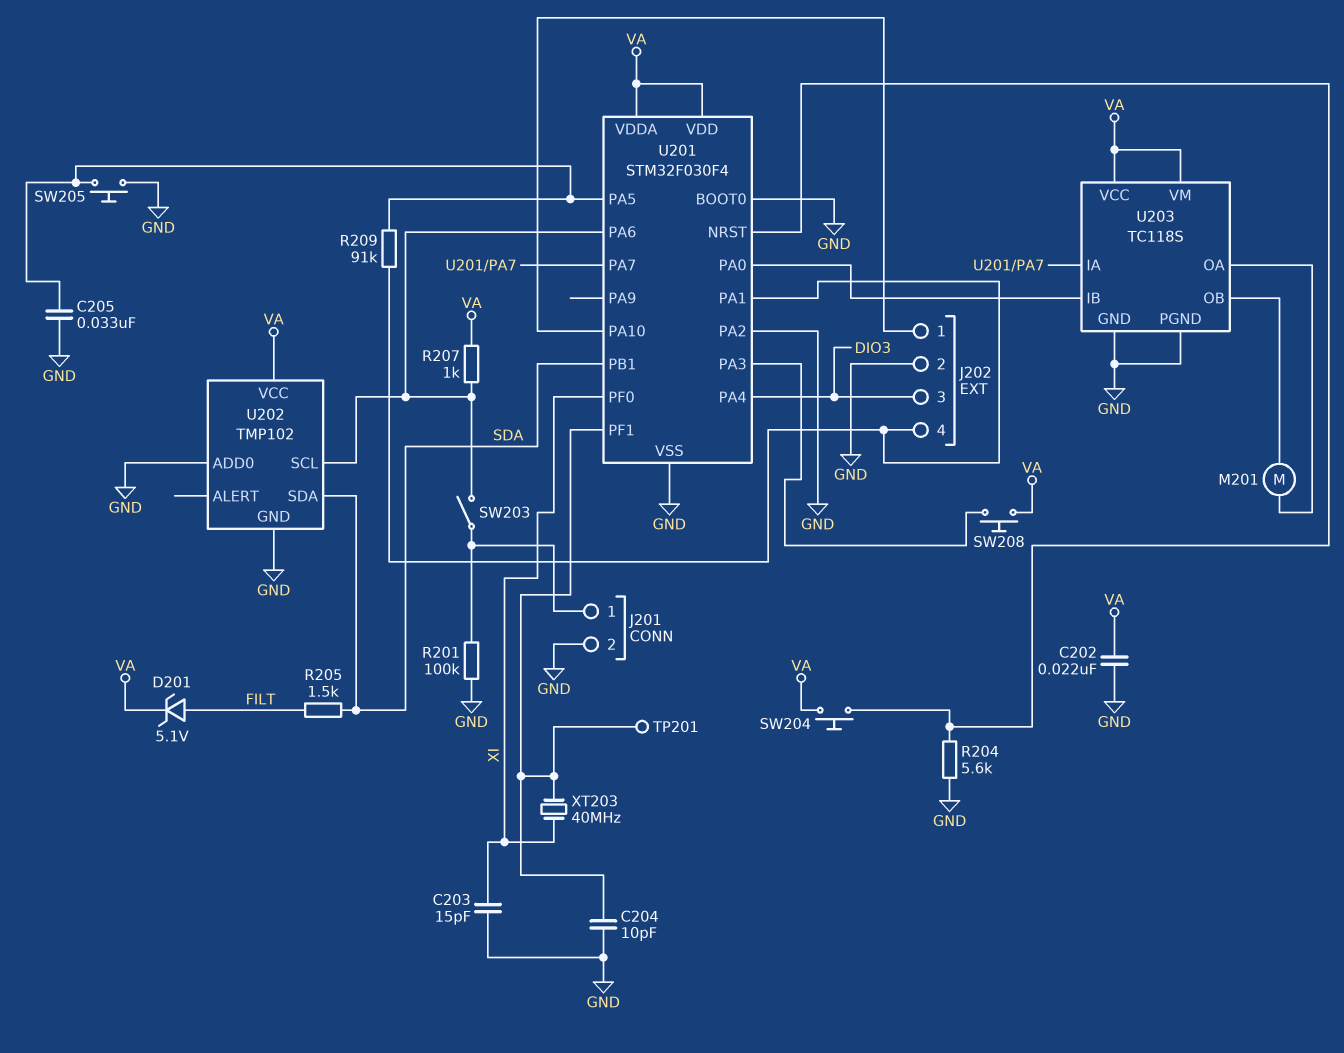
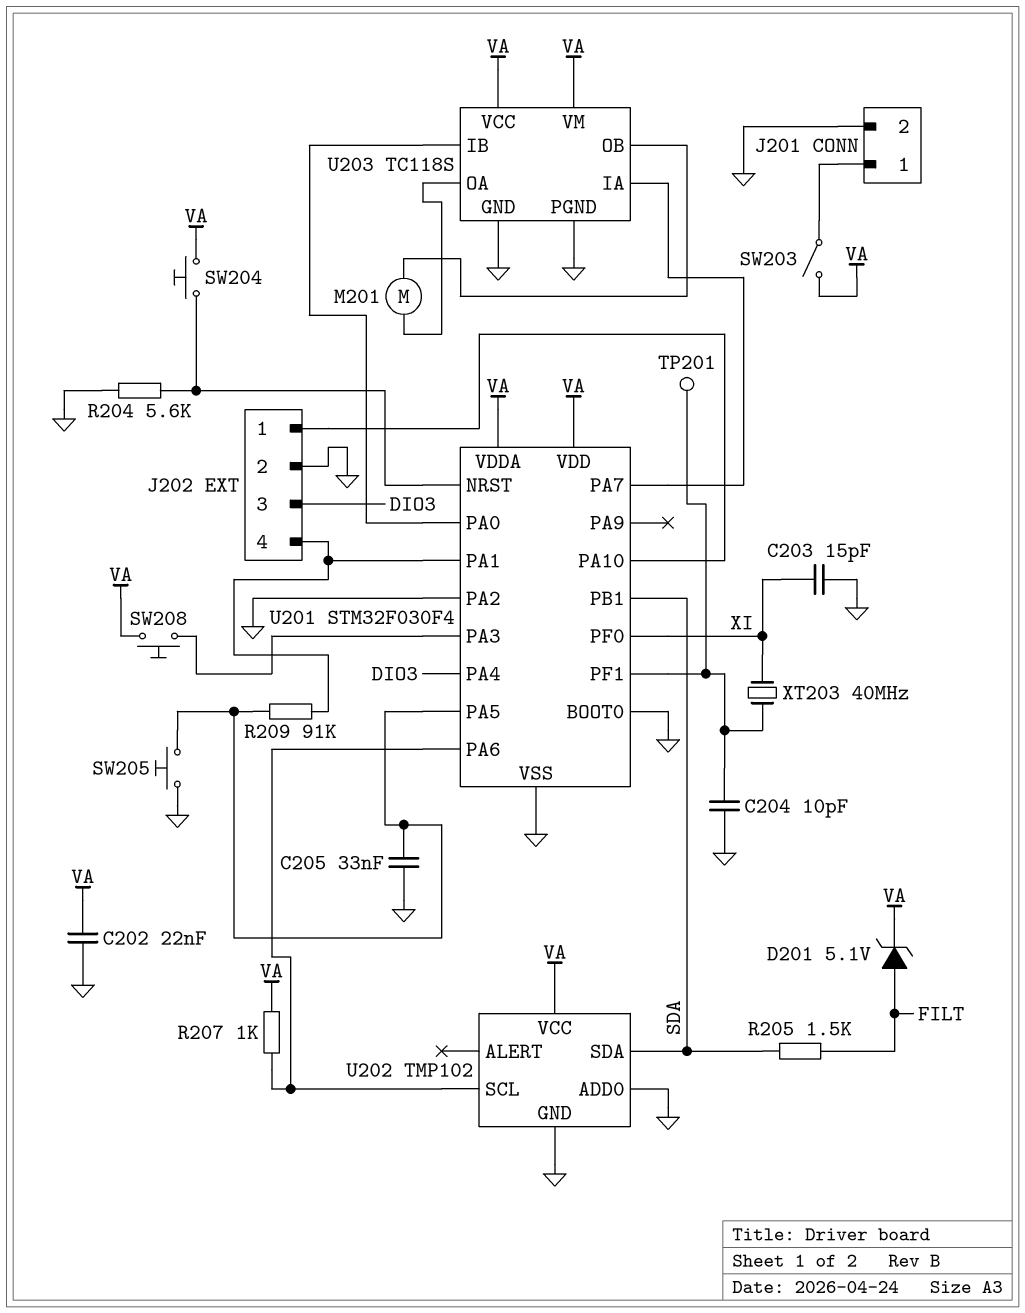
R201: 100k (GND, J201/1) -> none
SW203: switch (J201/1, U201/PA6) -> switch (J201/1, VA)

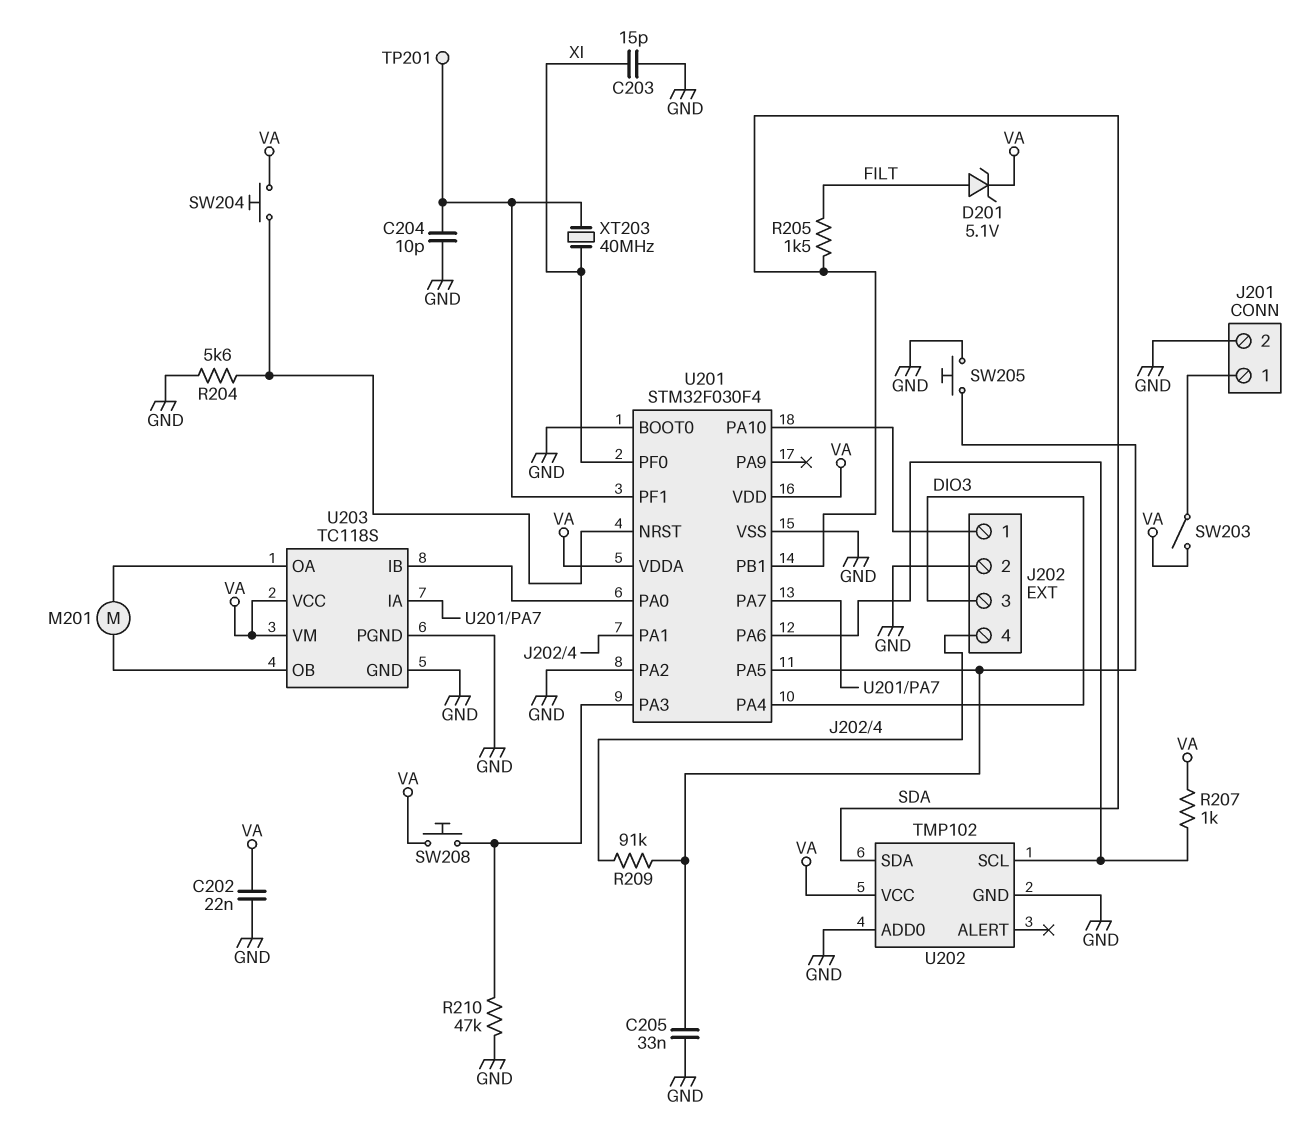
R210: none -> 47k (GND, U201/PA3)

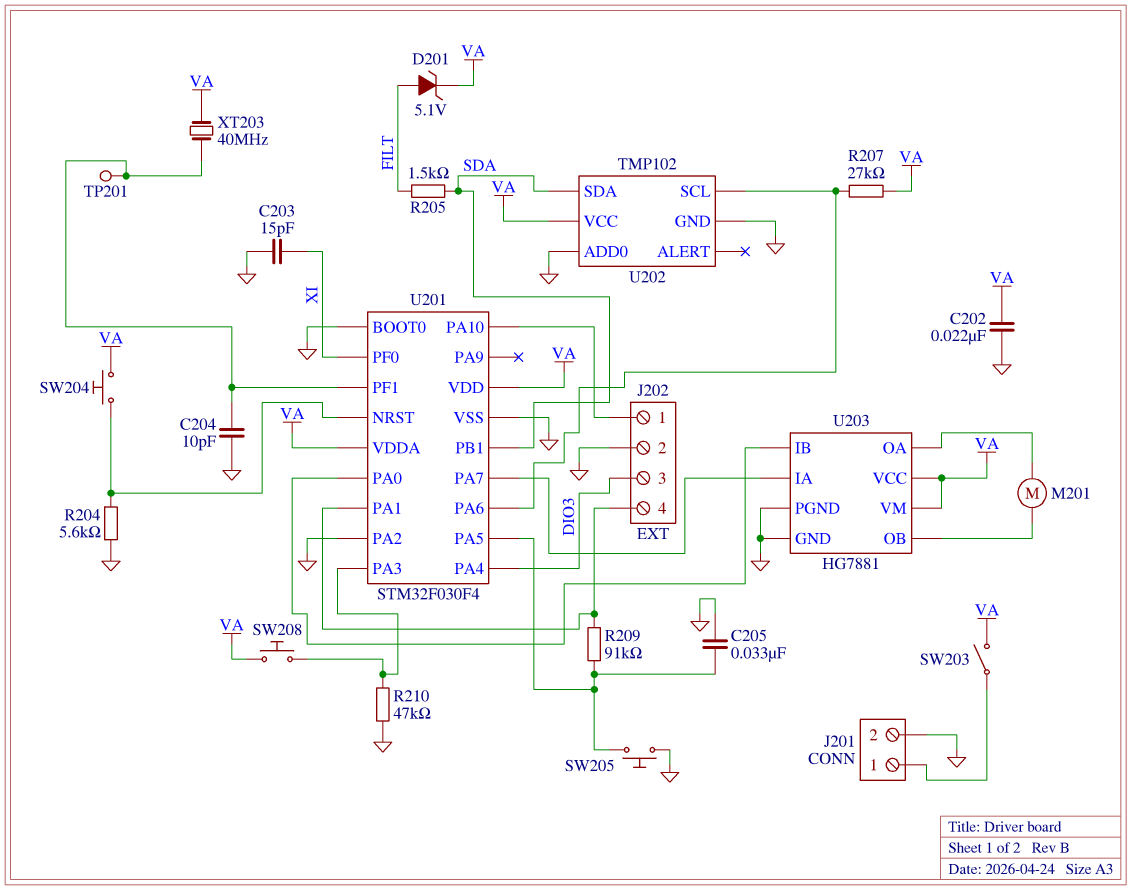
R207: 1k (U201/PA6, VA) -> 27k (U201/PA6, VA)
U203: TC118S -> HG7881
XT203: 40MHz (U201/PF1, XI) -> 40MHz (U201/PF1, VA)

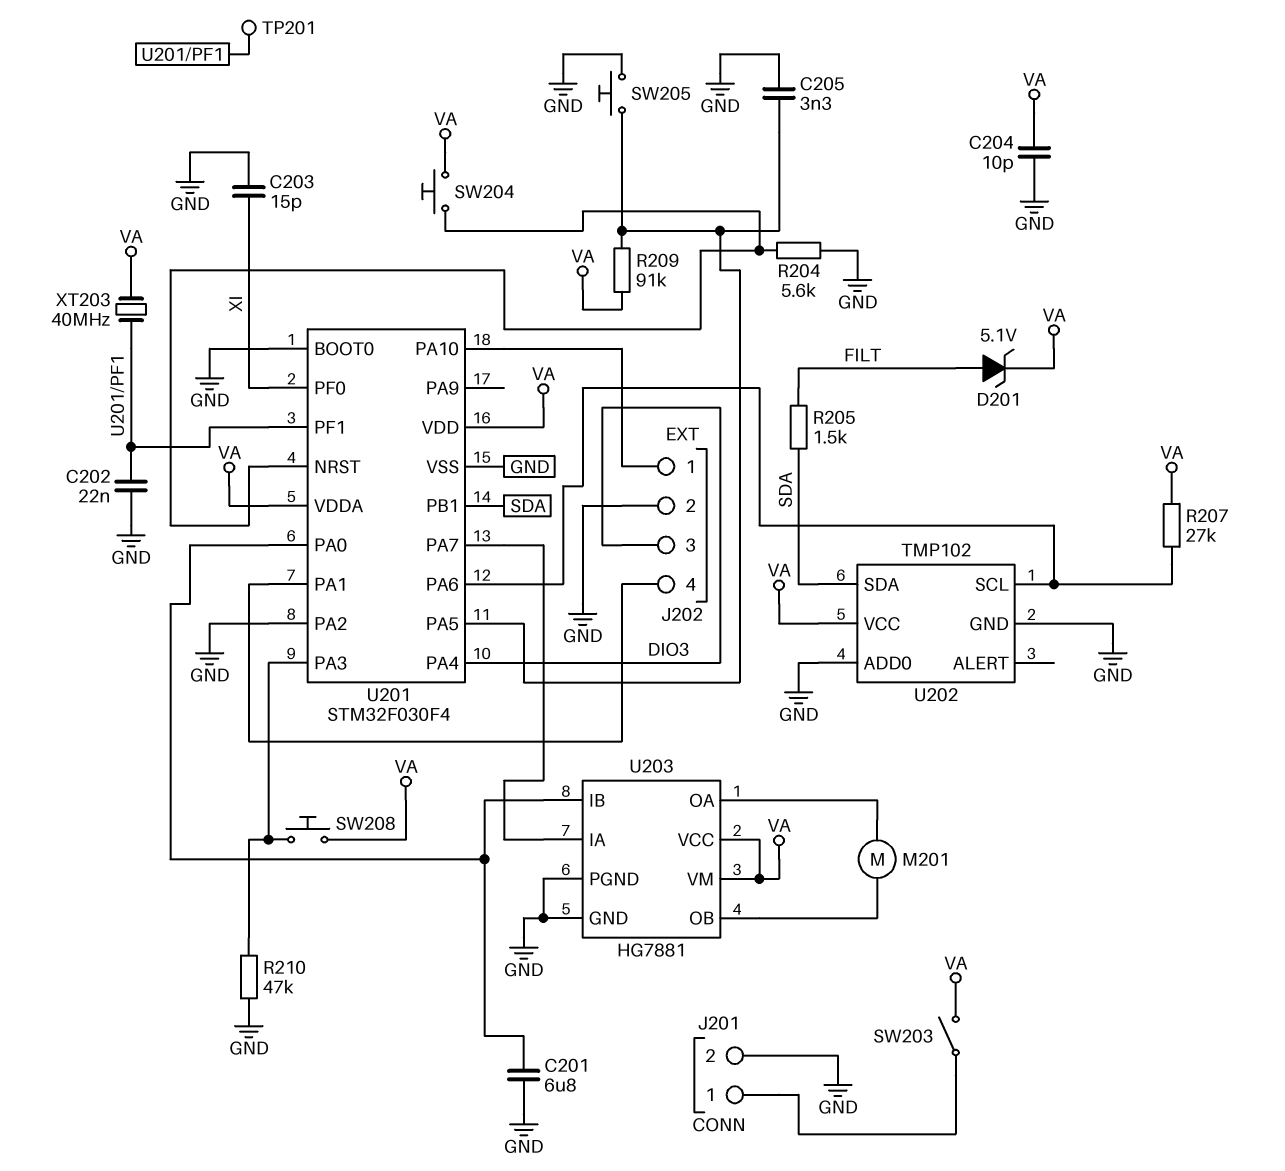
C201: none -> 6.8uF (GND, U201/PA0)
C202: 22nF (GND, VA) -> 22nF (GND, U201/PF1)
C204: 10pF (GND, U201/PF1) -> 10pF (GND, VA)
C205: 33nF (GND, U201/PA5) -> 3.3nF (GND, U201/PA5)
R209: 91k (J202/4, U201/PA5) -> 91k (U201/PA5, VA)

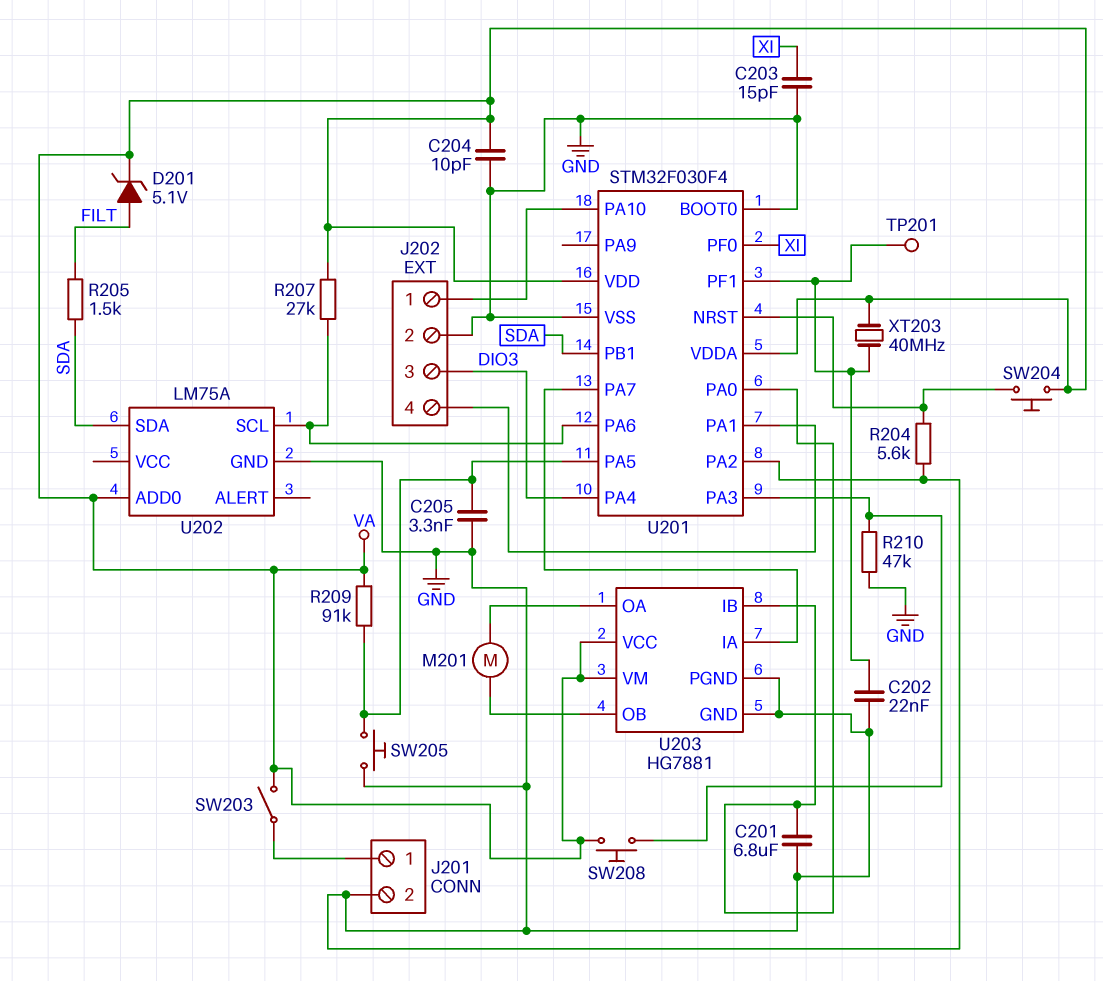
U202: TMP102 -> LM75A
U202 pin ADD0: GND -> VA
U202 pin VCC: VA -> none

